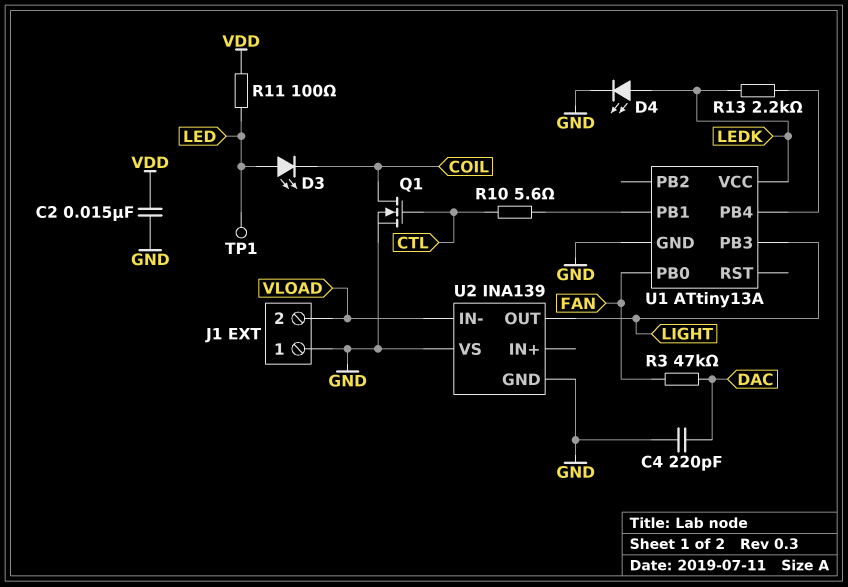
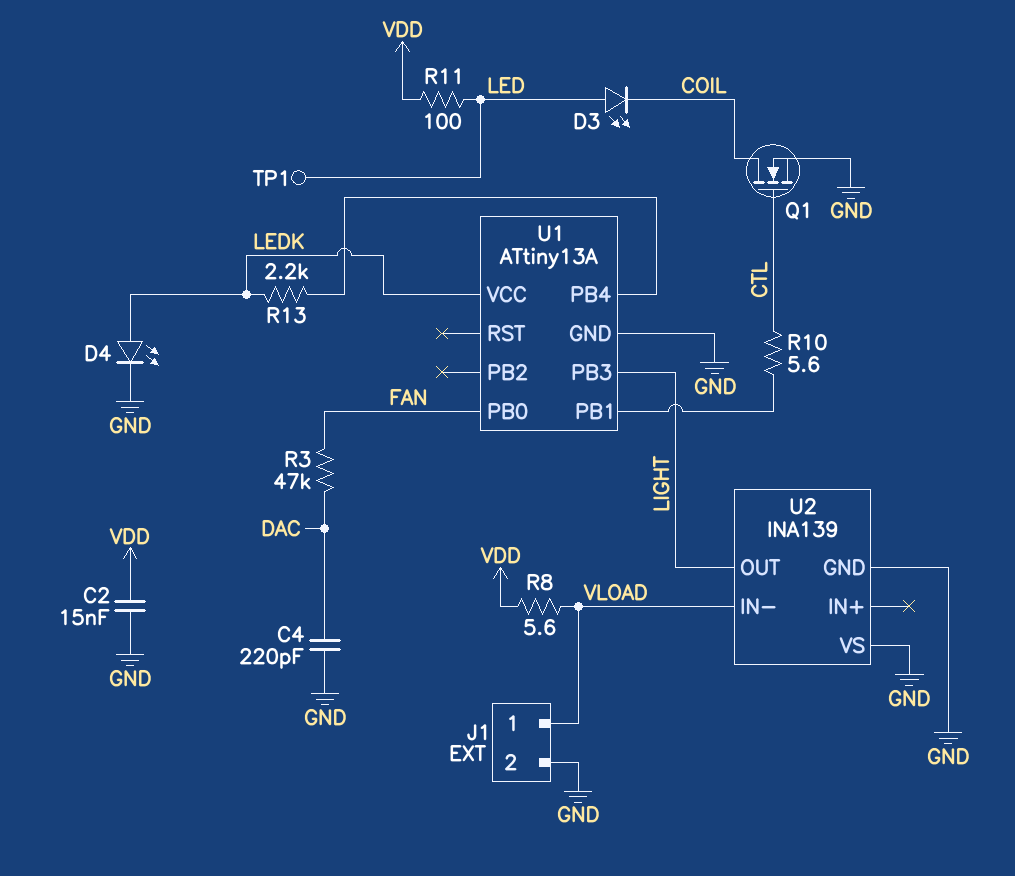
J1 pin 1: GND -> VLOAD
J1 pin 2: VLOAD -> GND
R8: none -> 5.6 (VDD, VLOAD)

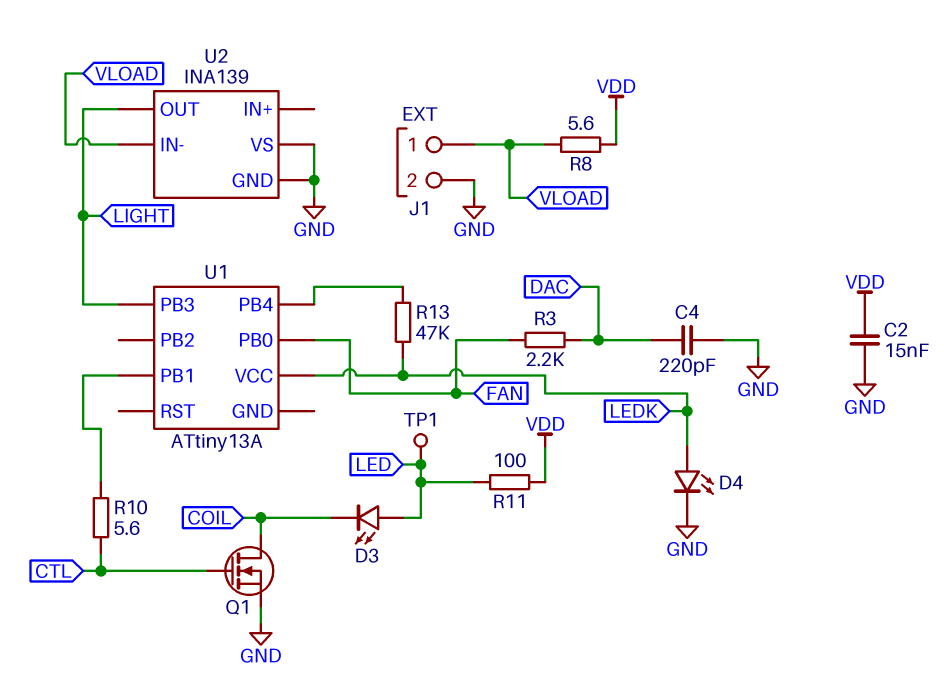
R3: 47k (DAC, FAN) -> 2.2k (DAC, FAN)
R13: 2.2k (LEDK, U1/PB4) -> 47k (LEDK, U1/PB4)
U1 pin GND: GND -> none

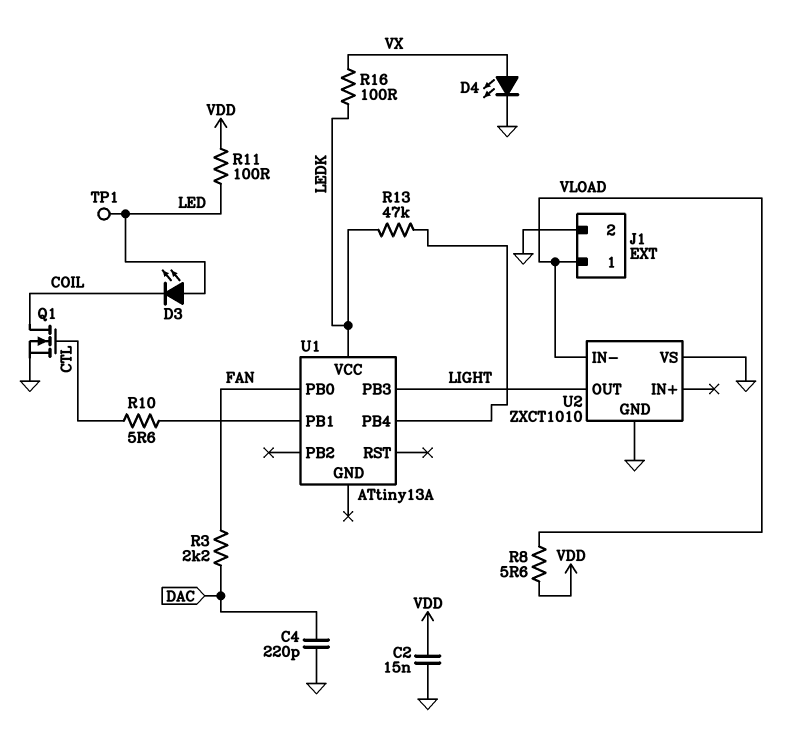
D4: LED (A LEDK, K GND) -> LED (A VX, K GND)
R16: none -> 100 (LEDK, VX)
U2: INA139 -> ZXCT1010

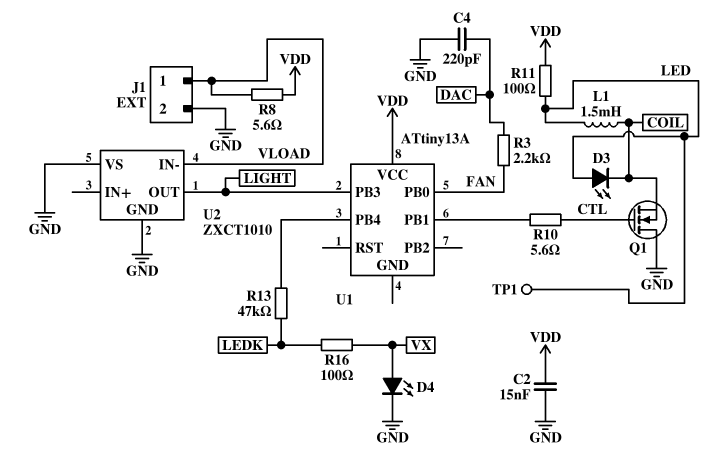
L1: none -> 1.5mH (COIL, LED)
Q1: NMOS (G CTL, D COIL, S GND) -> NMOS (G CTL, D GND, S COIL)
U1 pin VCC: LEDK -> VDD

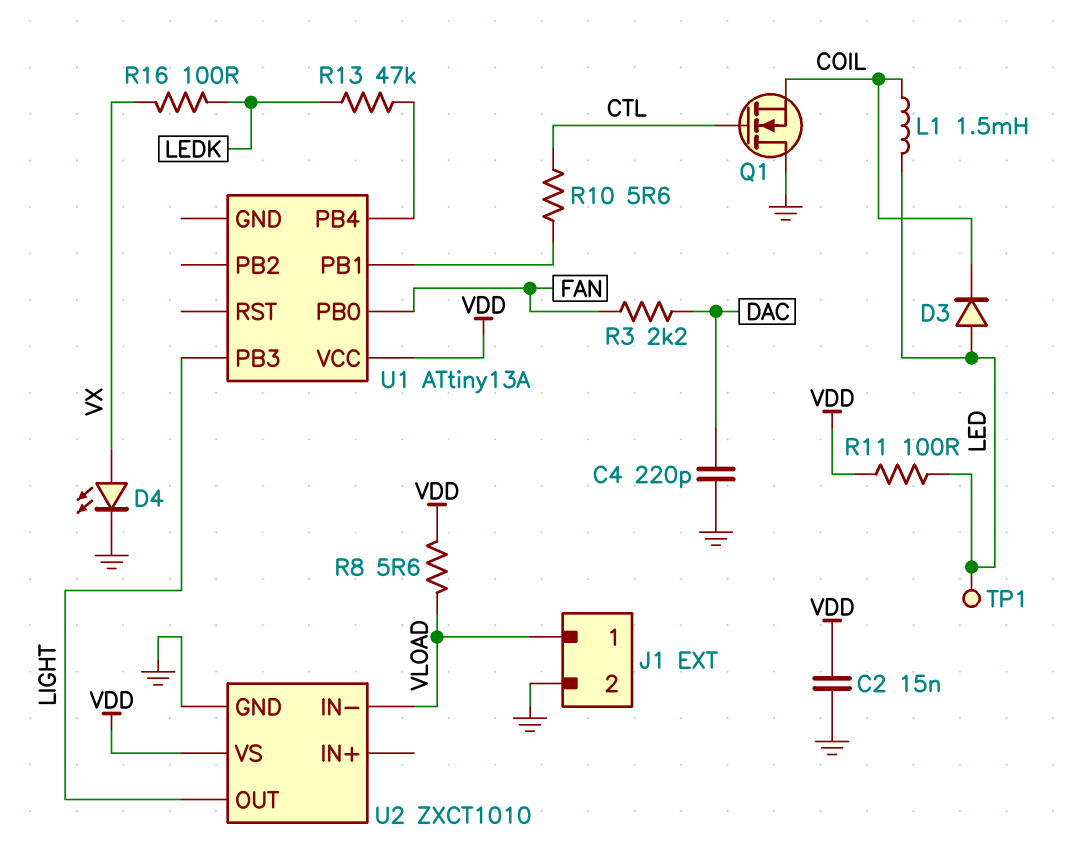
D3: LED (A LED, K COIL) -> diode (A LED, K COIL)
U2 pin VS: GND -> VDD

